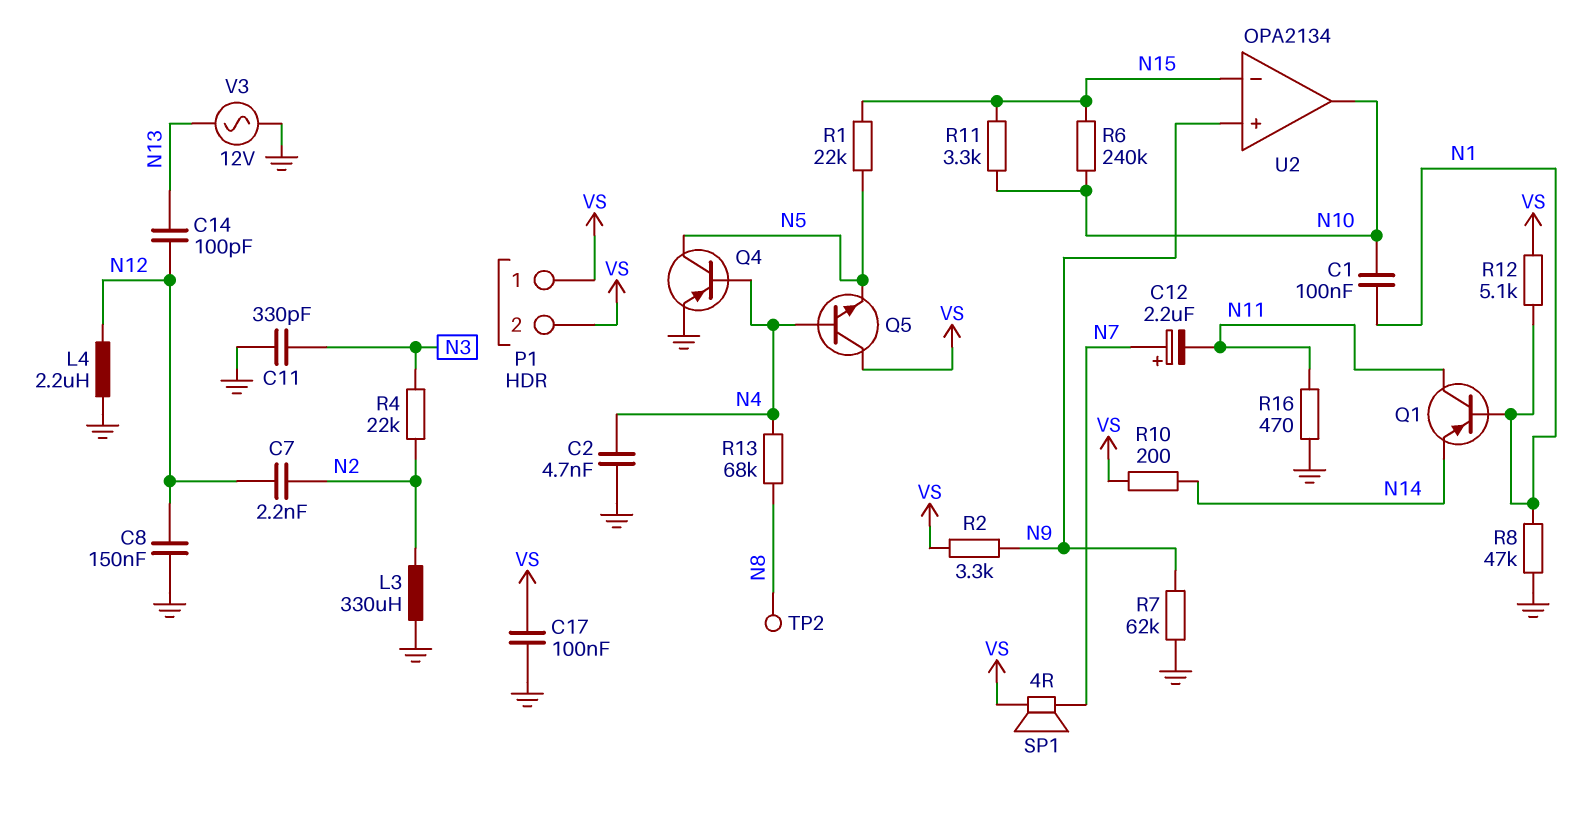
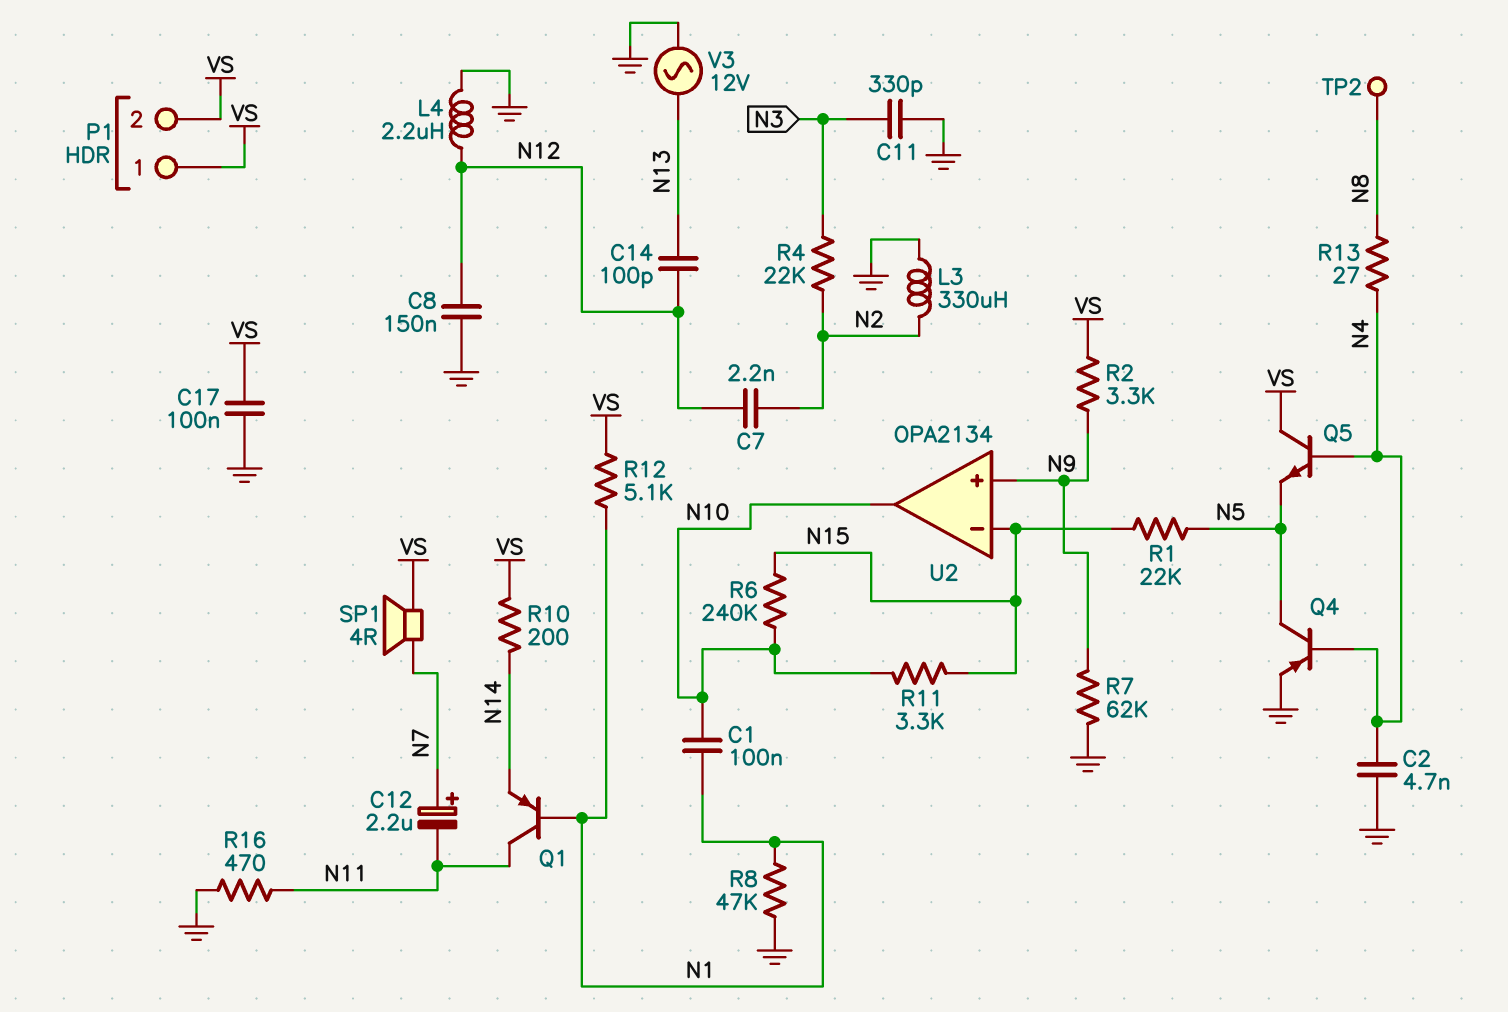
R13: 68k (N4, N8) -> 27 (N4, N8)

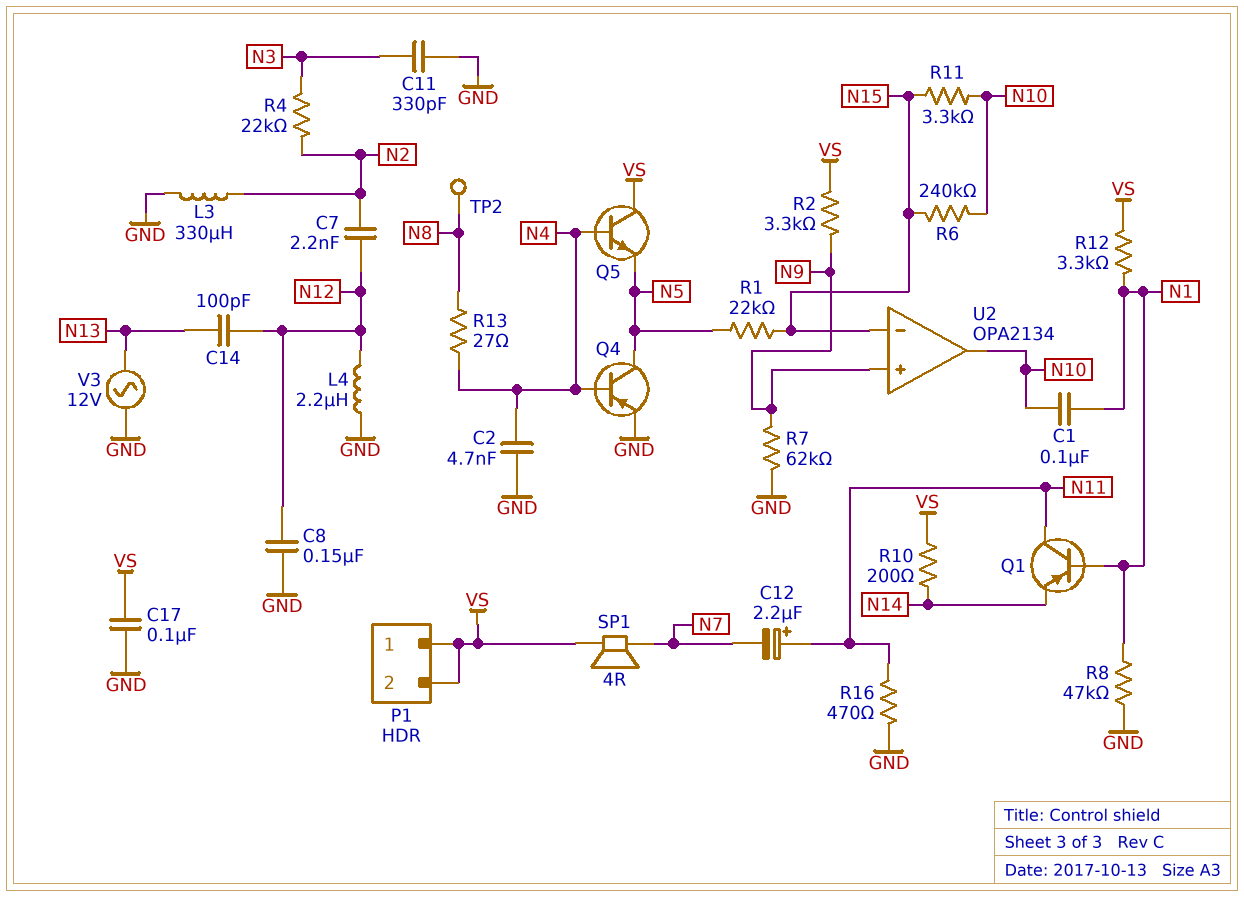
C12: 2.2uF (plus N7, minus N11) -> 2.2uF (plus N11, minus N7)
R12: 5.1k (N1, VS) -> 3.3k (N1, VS)

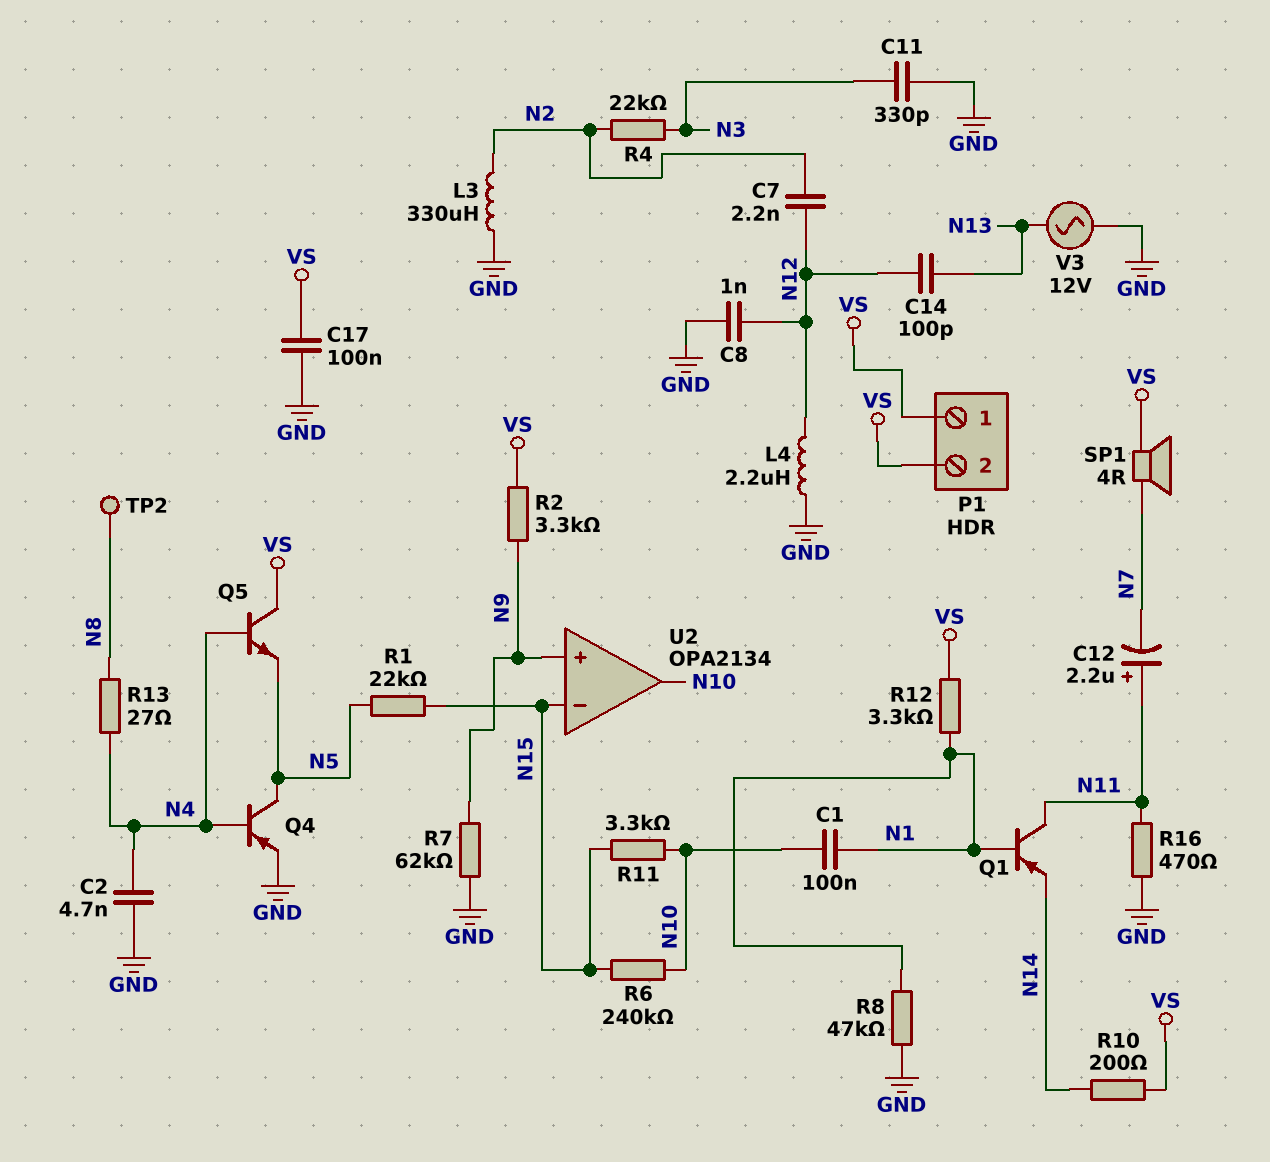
C8: 150nF (GND, N12) -> 1nF (GND, N12)

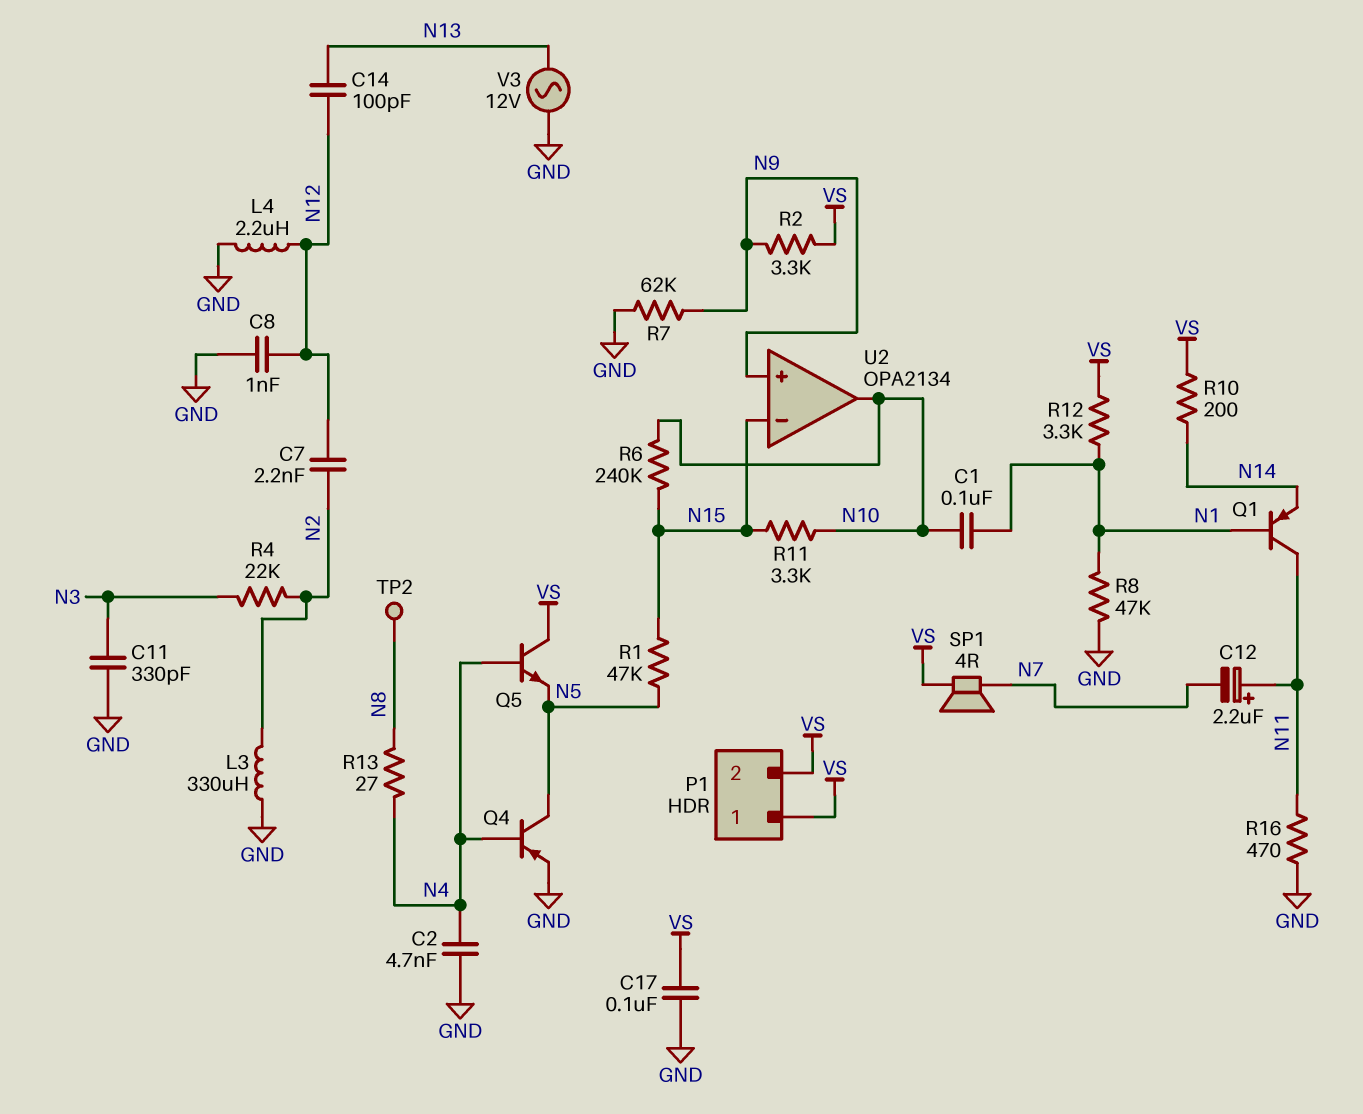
R1: 22k (N5, N15) -> 47k (N5, N15)

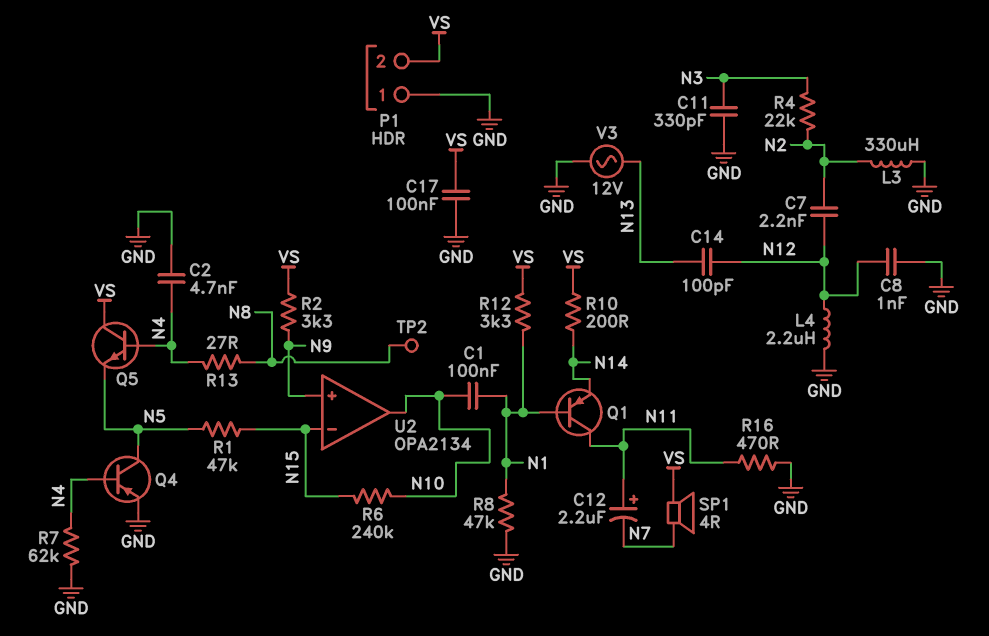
P1 pin 1: VS -> GND
R7: 62k (GND, N9) -> 62k (GND, N4)
R11: 3.3k (N10, N15) -> none

